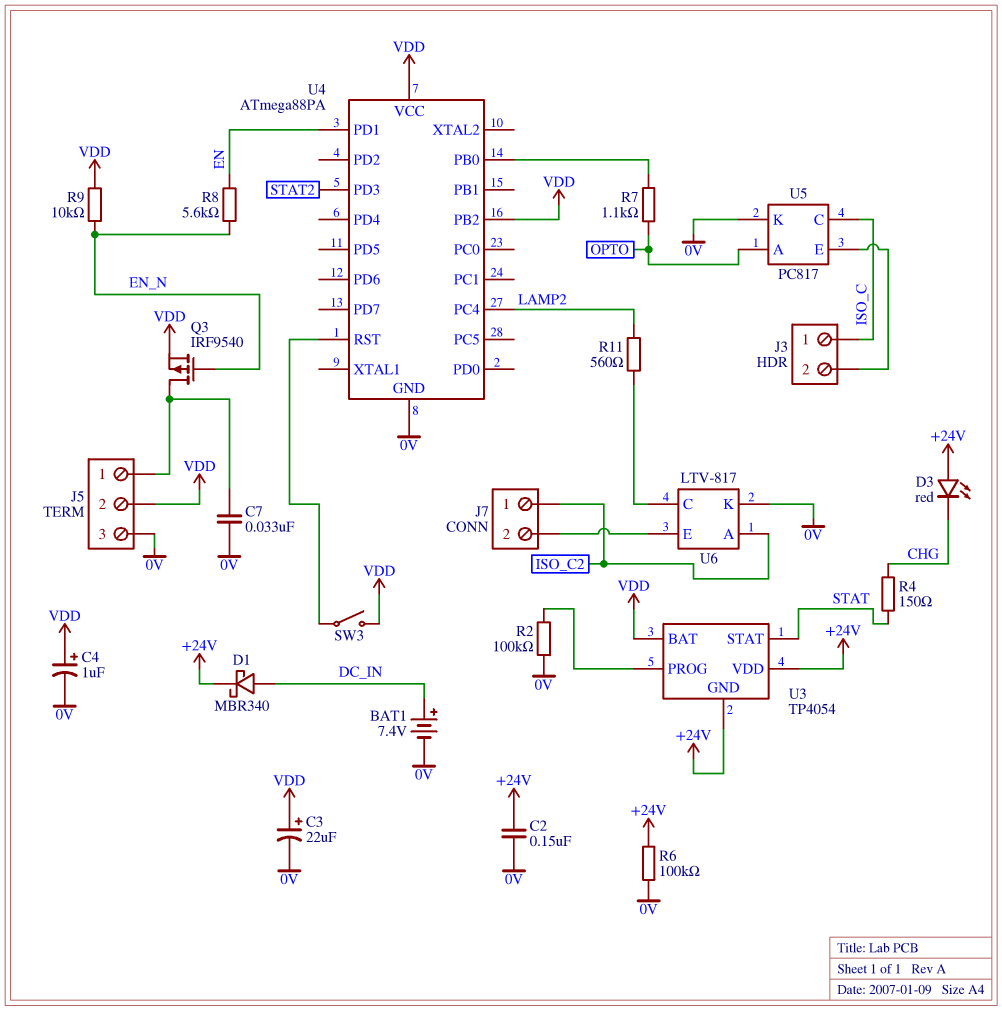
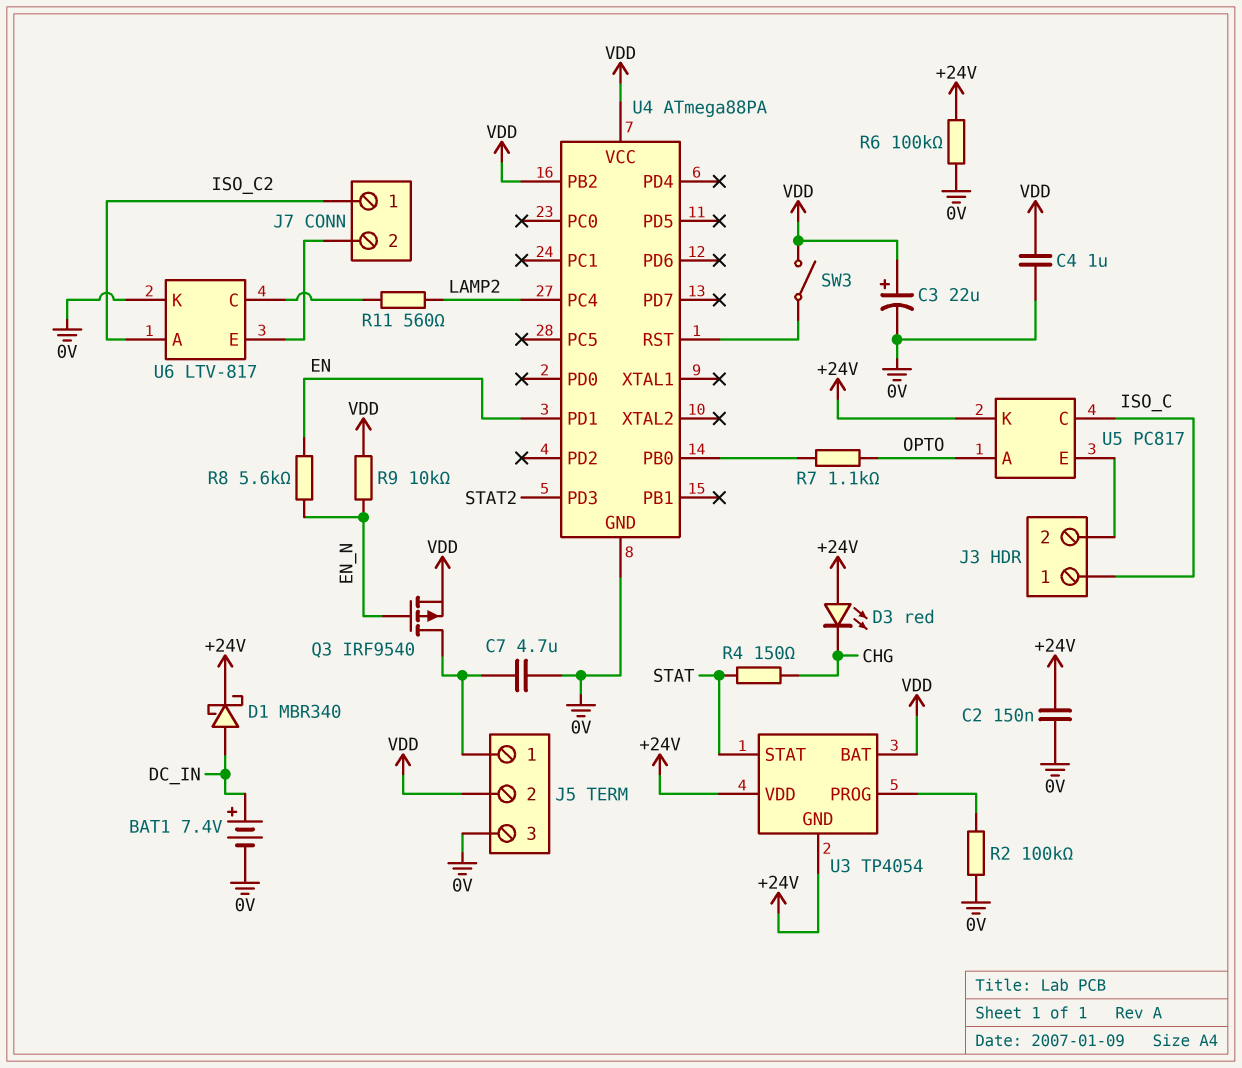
C4: 1uF (plus VDD, minus 0V) -> 1uF (0V, VDD)
C7: 33nF (0V, J5/1) -> 4.7uF (0V, J5/1)
U5 pin K: 0V -> +24V

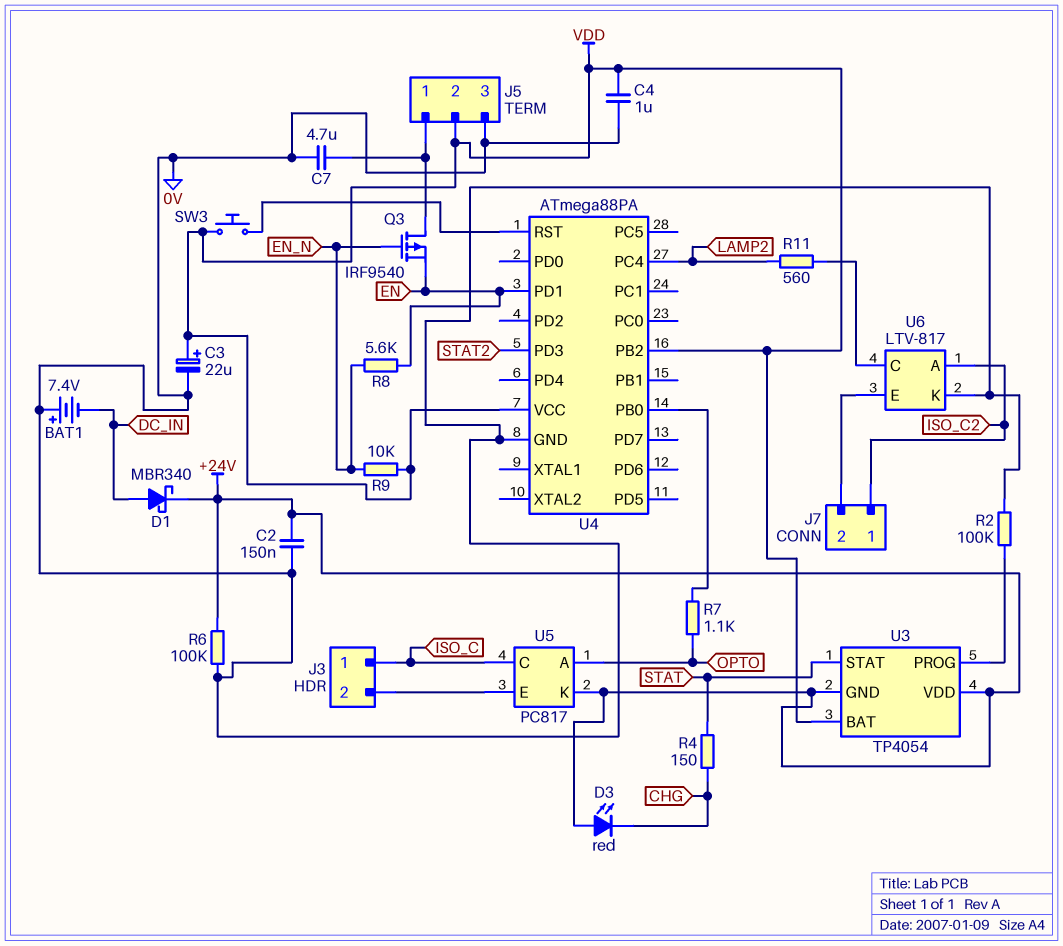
BAT1: 7.4V (plus DC_IN, minus 0V) -> 7.4V (plus 0V, minus DC_IN)
Q3: PMOS IRF9540 (G EN_N, D J5/1, S VDD) -> PMOS IRF9540 (G EN_N, D J5/1, S EN)
SW3: switch (U4/RST, VDD) -> button (U4/RST, VDD)

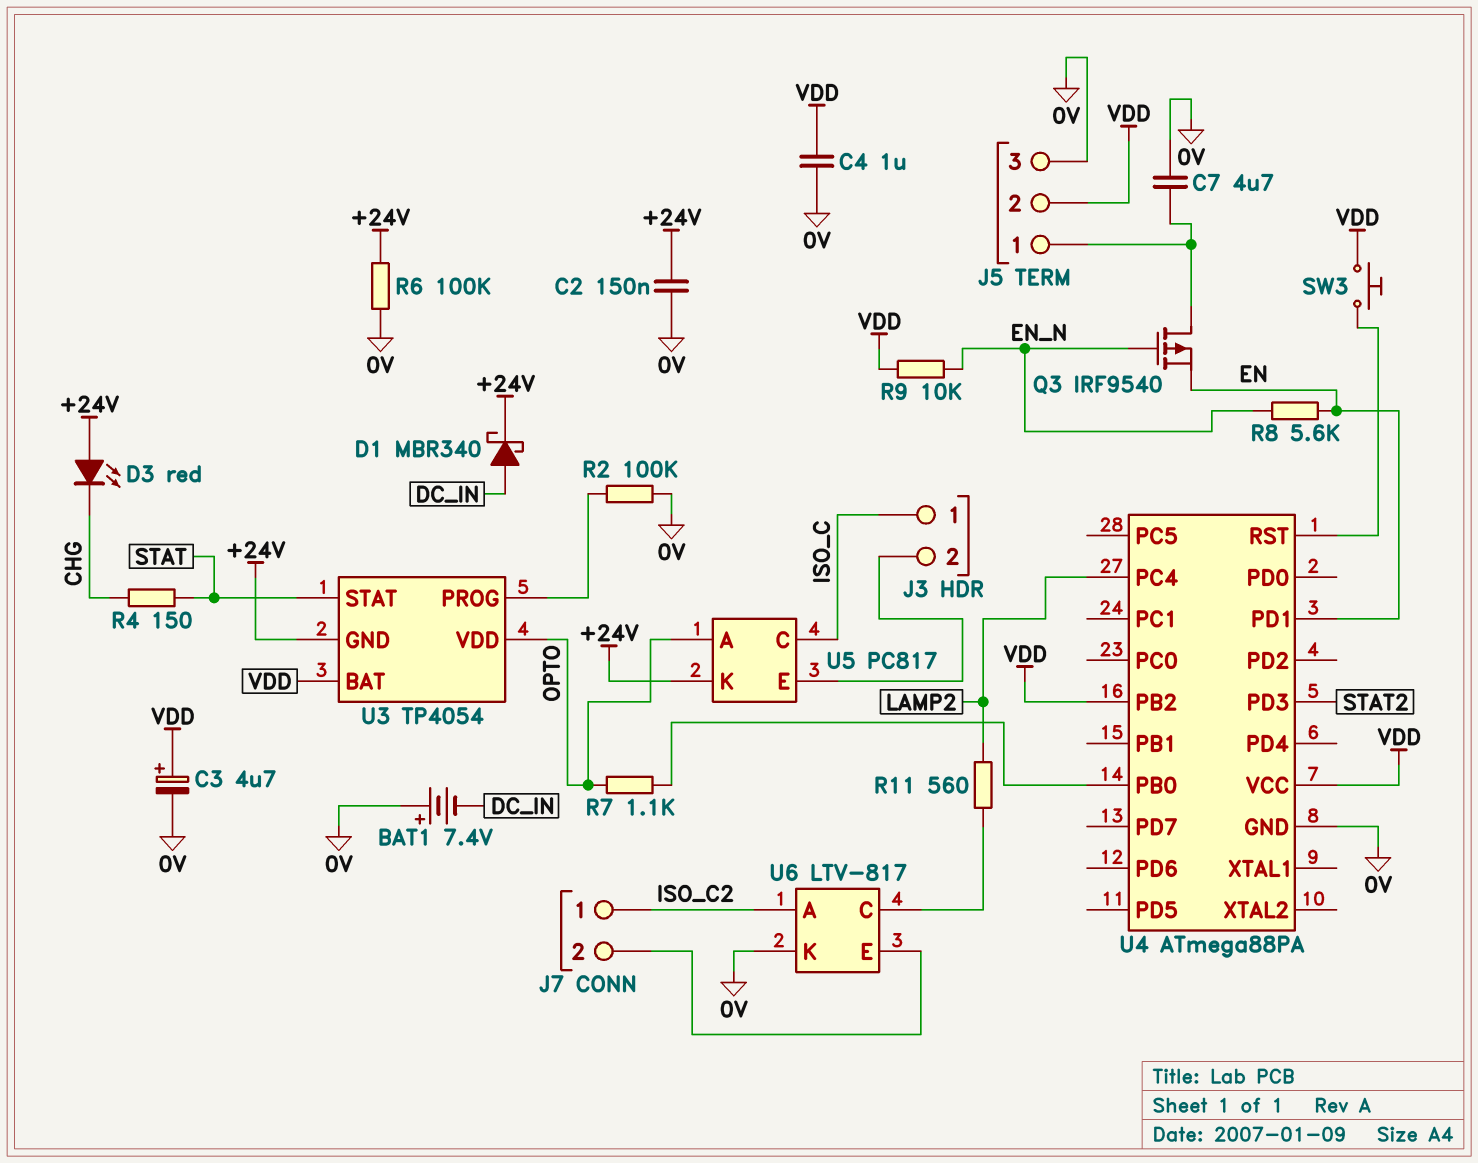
C3: 22uF (plus VDD, minus 0V) -> 4.7uF (plus VDD, minus 0V)
U3 pin VDD: +24V -> OPTO

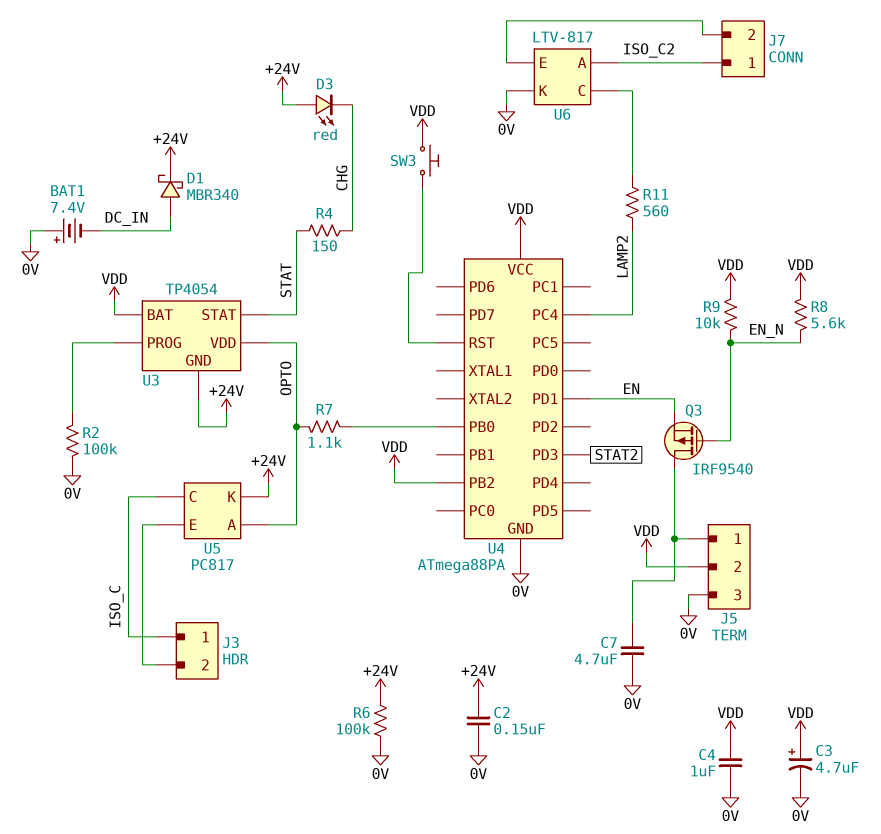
R8: 5.6k (EN, EN_N) -> 5.6k (EN_N, VDD)

